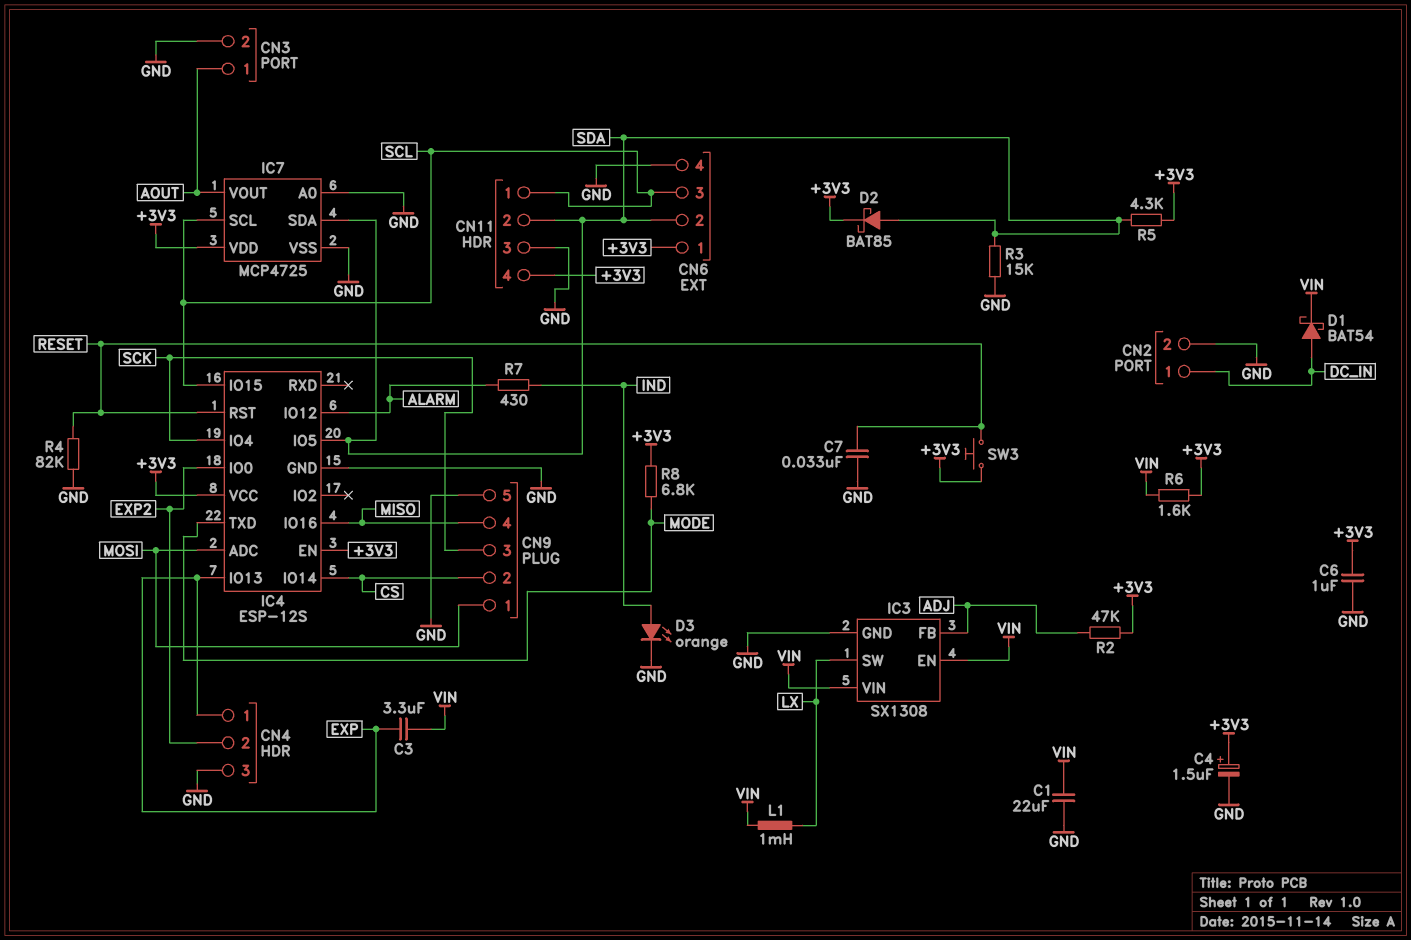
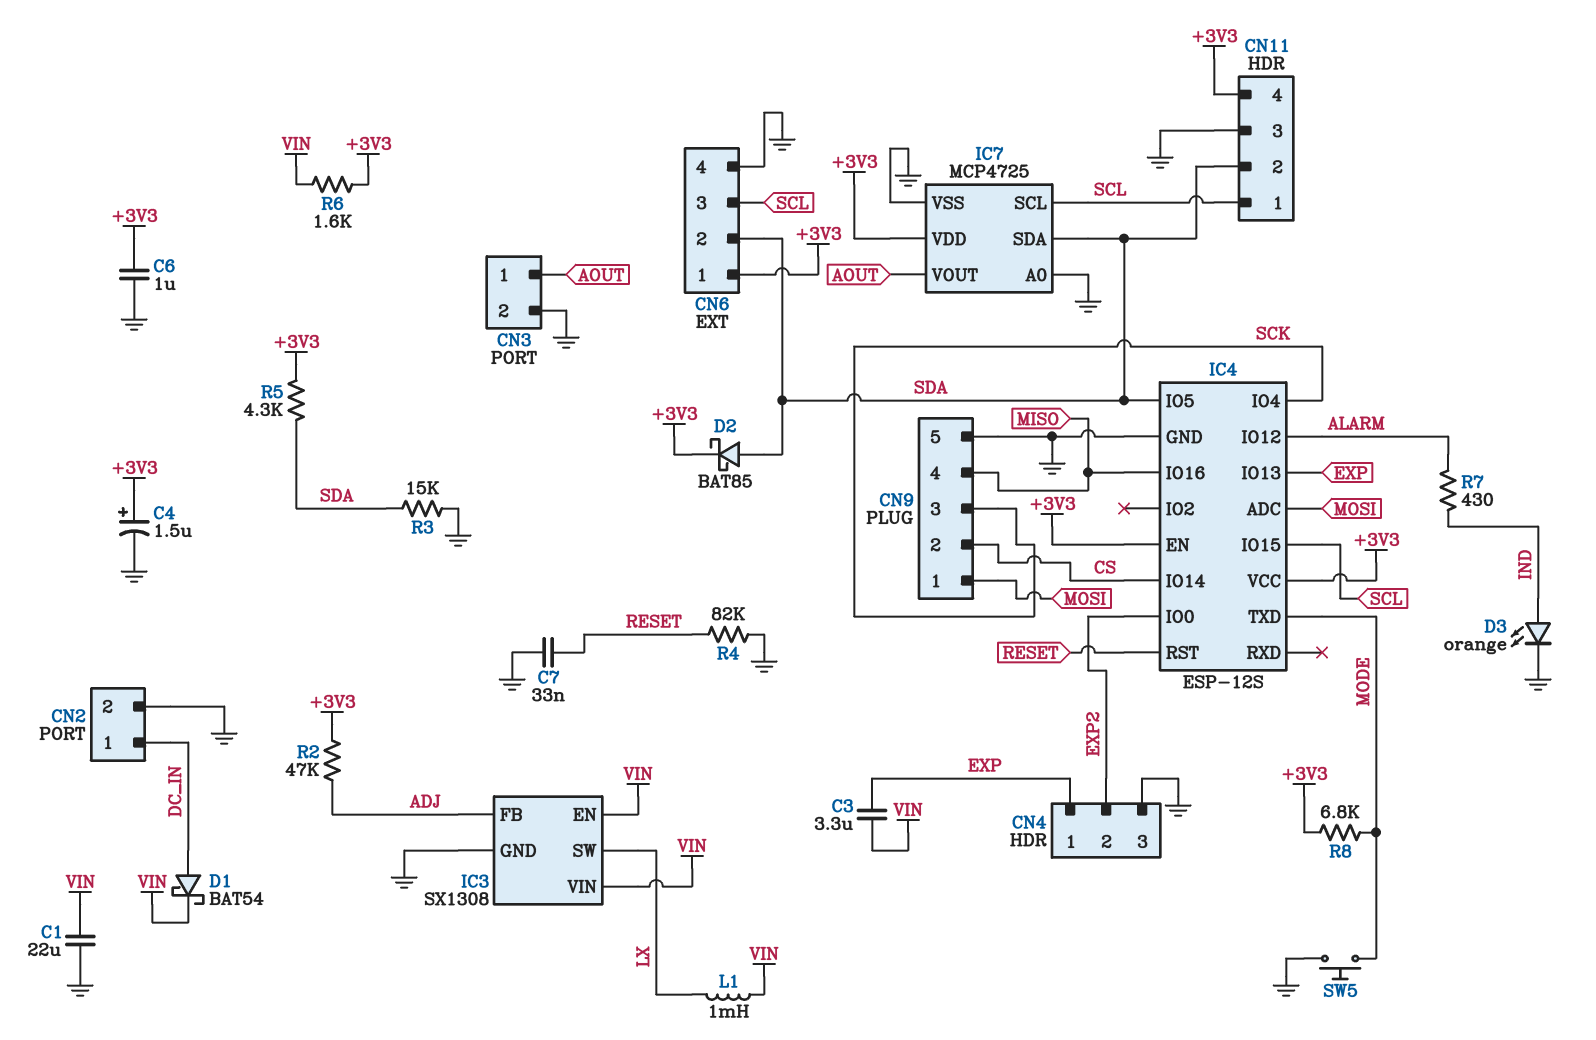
SW3: button (+3V3, RESET) -> none
SW5: none -> button (GND, MODE)

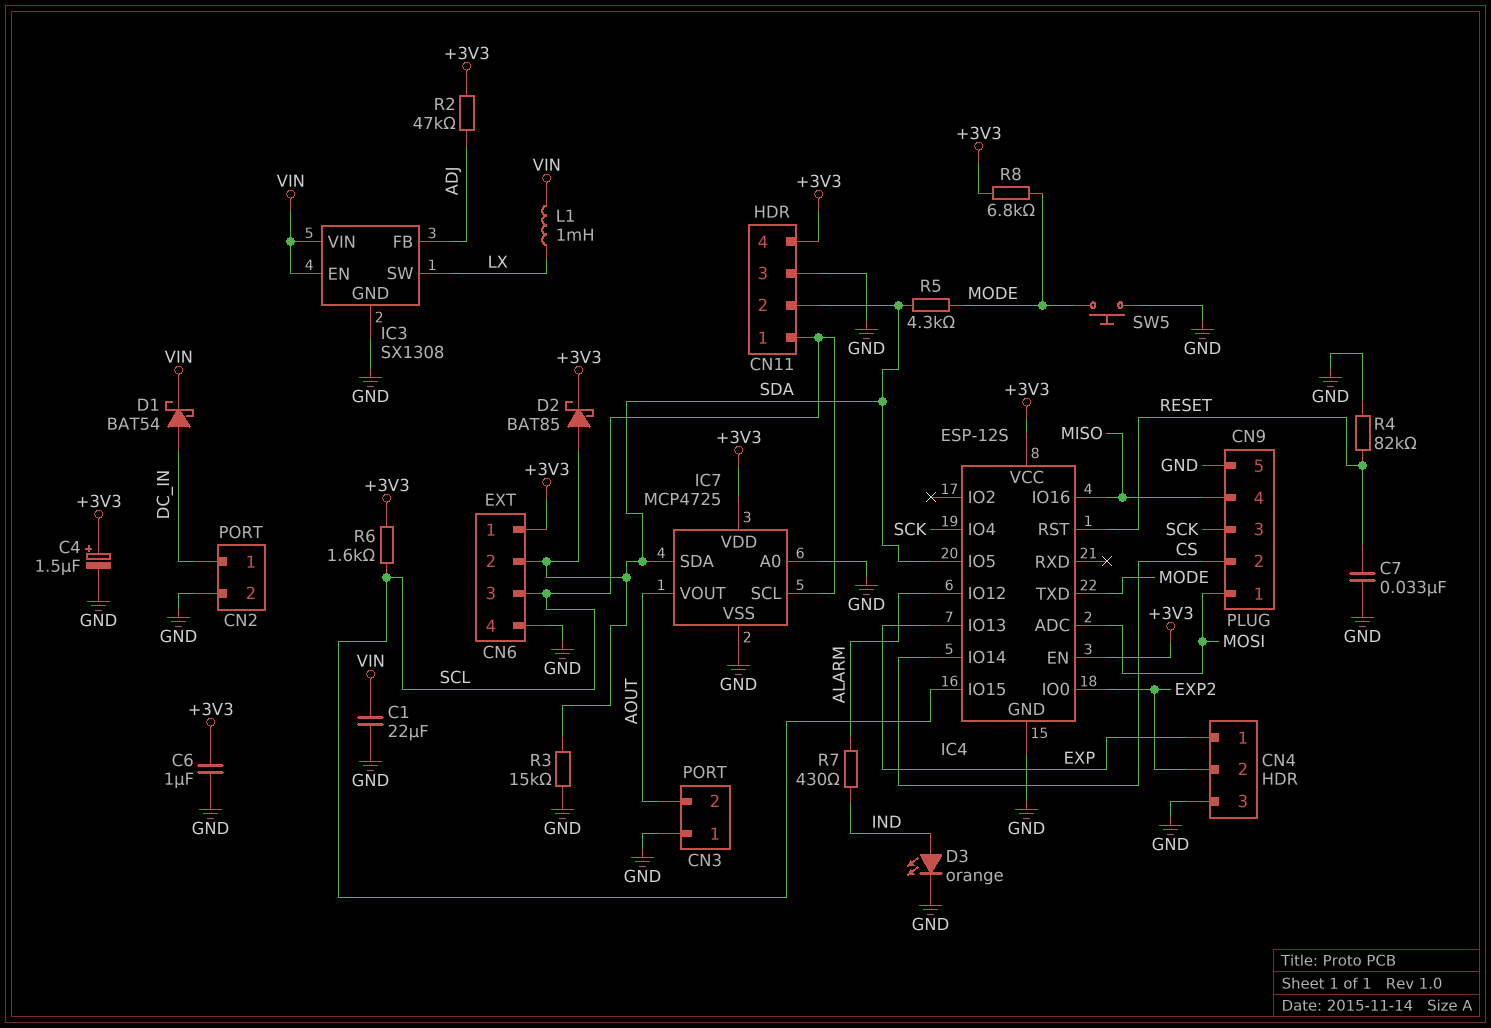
C3: 3.3uF (EXP, VIN) -> none
CN3 pin 1: AOUT -> GND
CN3 pin 2: GND -> AOUT
R5: 4.3k (+3V3, SDA) -> 4.3k (MODE, SDA)
R6: 1.6k (+3V3, VIN) -> 1.6k (+3V3, SCL)

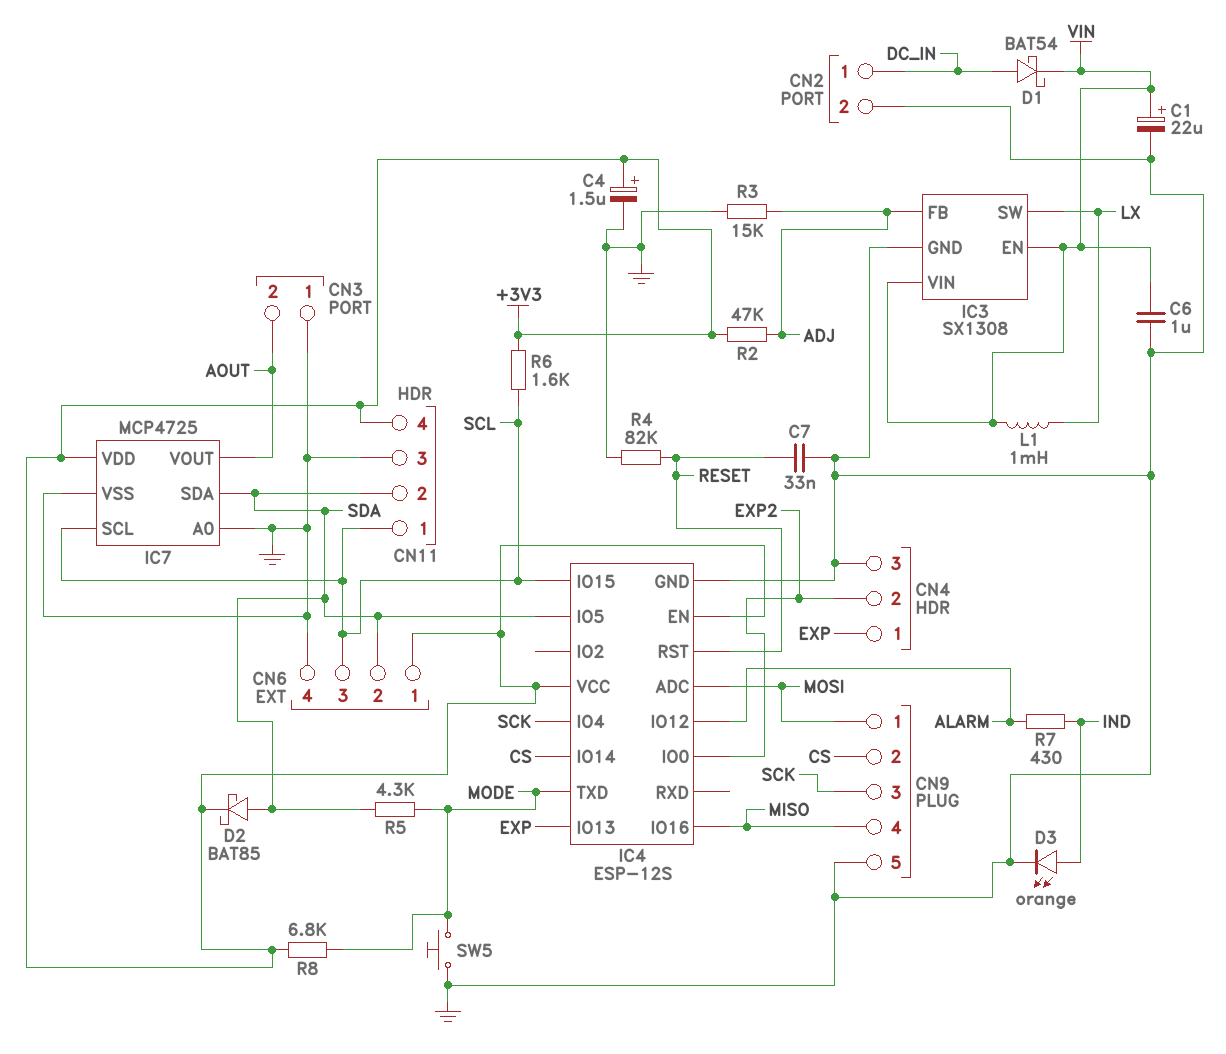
C1: 22uF (GND, VIN) -> 22uF (plus VIN, minus GND)
C6: 1uF (+3V3, GND) -> 1uF (GND, VIN)
R3: 15k (GND, SDA) -> 15k (ADJ, GND)

